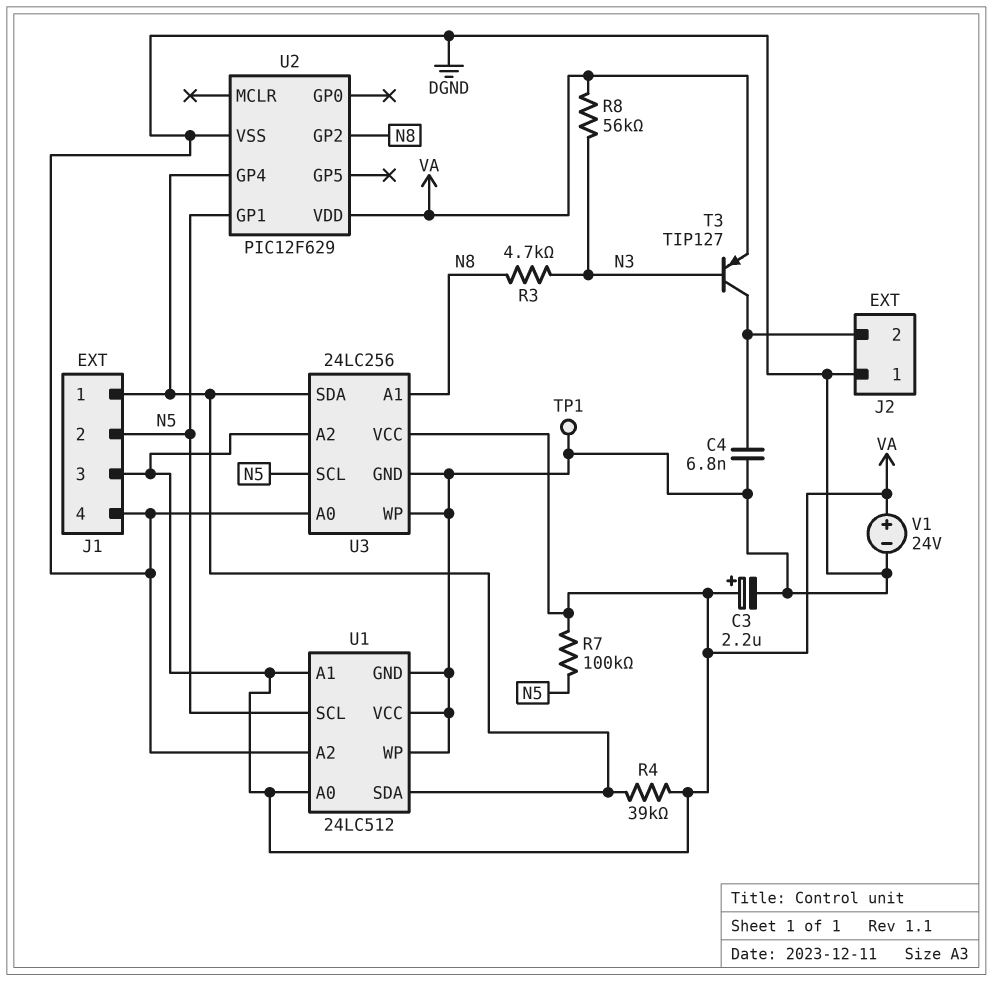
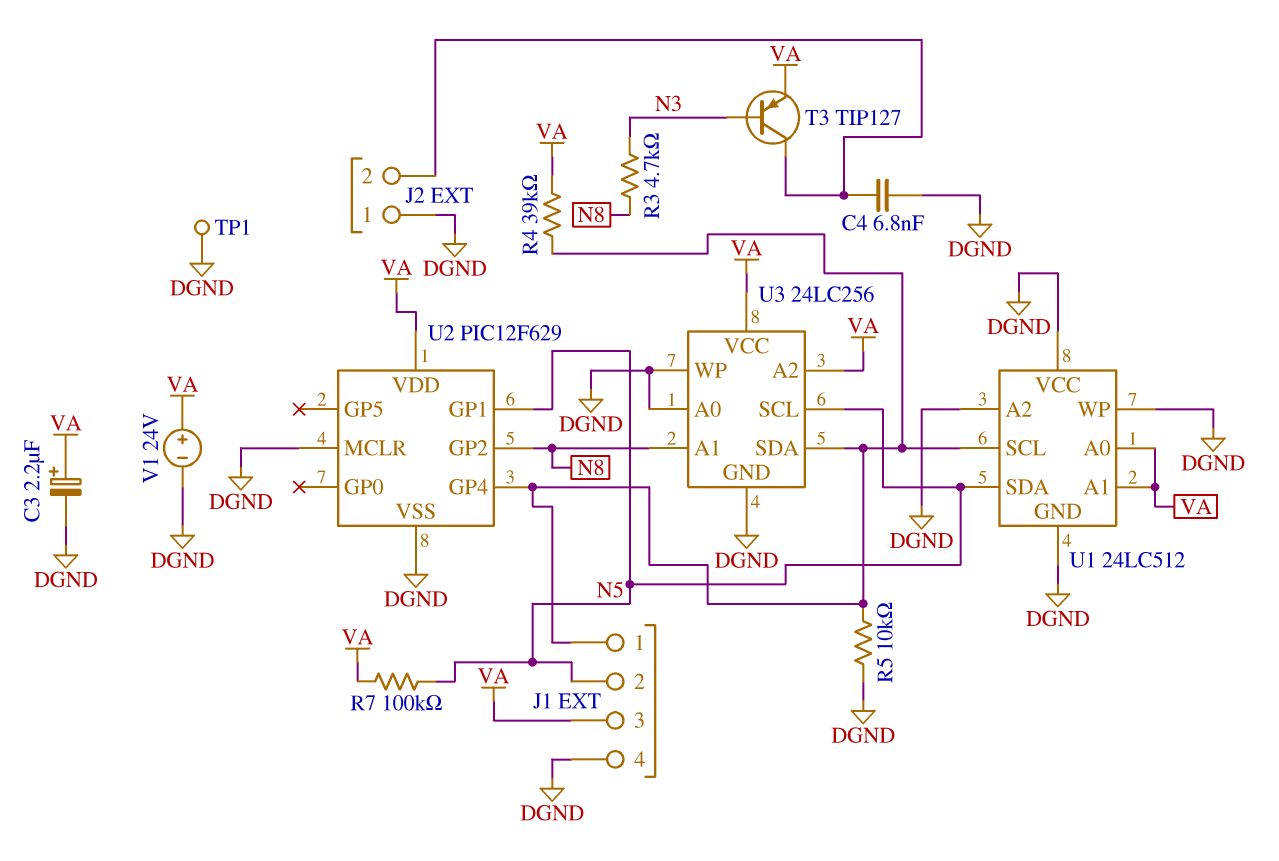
R5: none -> 10k (DGND, J1/1)
R8: 56k (N3, VA) -> none
U1 pin SCL: N5 -> J1/1
U1 pin SDA: J1/1 -> N5
U2 pin MCLR: none -> DGND

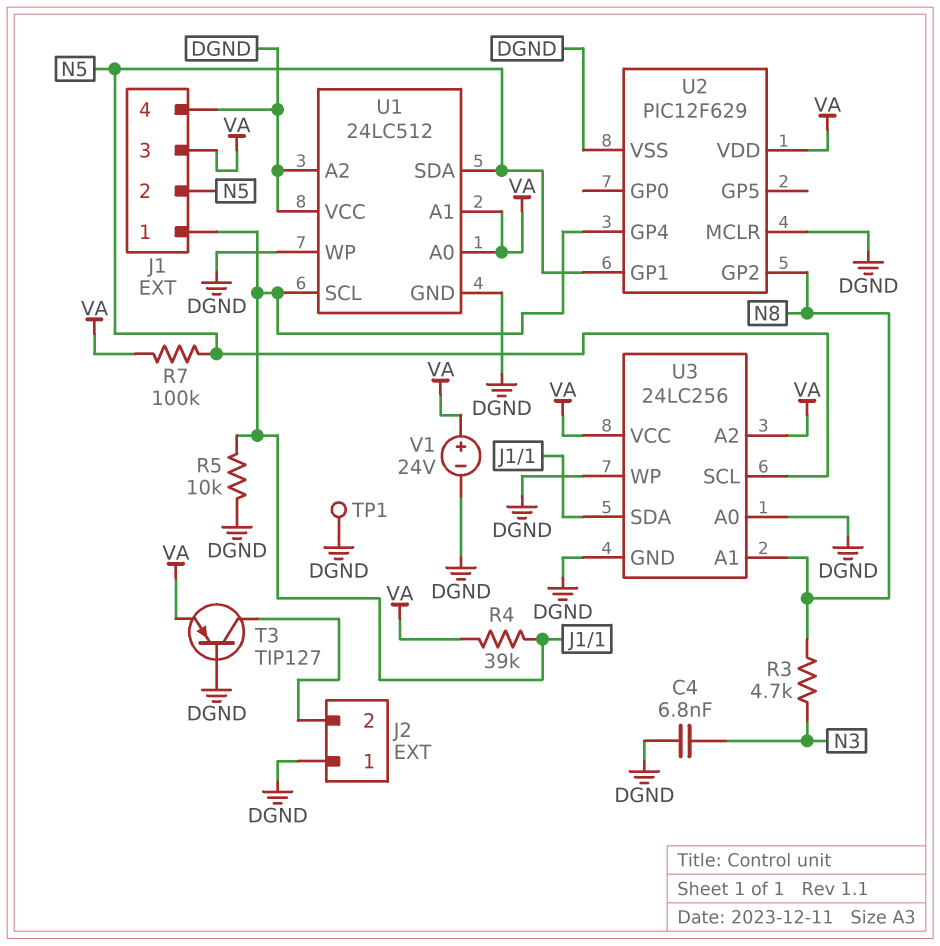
C3: 2.2uF (plus VA, minus DGND) -> none
C4: 6.8nF (DGND, J2/2) -> 6.8nF (DGND, N3)
T3: PNP TIP127 (B N3, C J2/2, E VA) -> PNP TIP127 (B DGND, C J2/2, E VA)

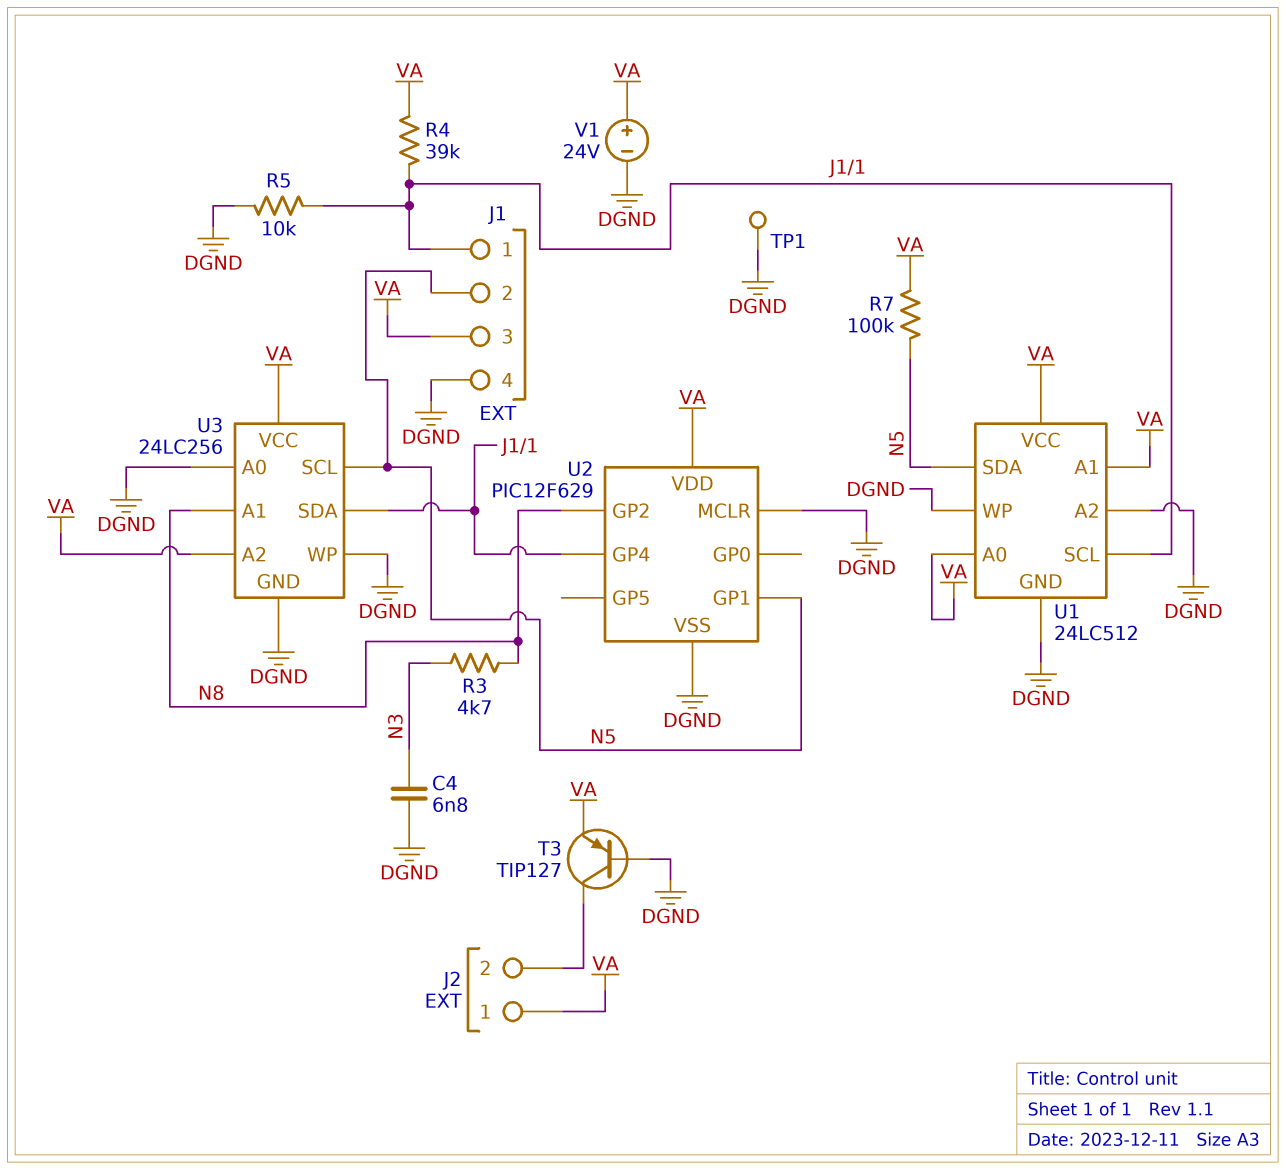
J2 pin 1: DGND -> VA
U1 pin VCC: DGND -> VA

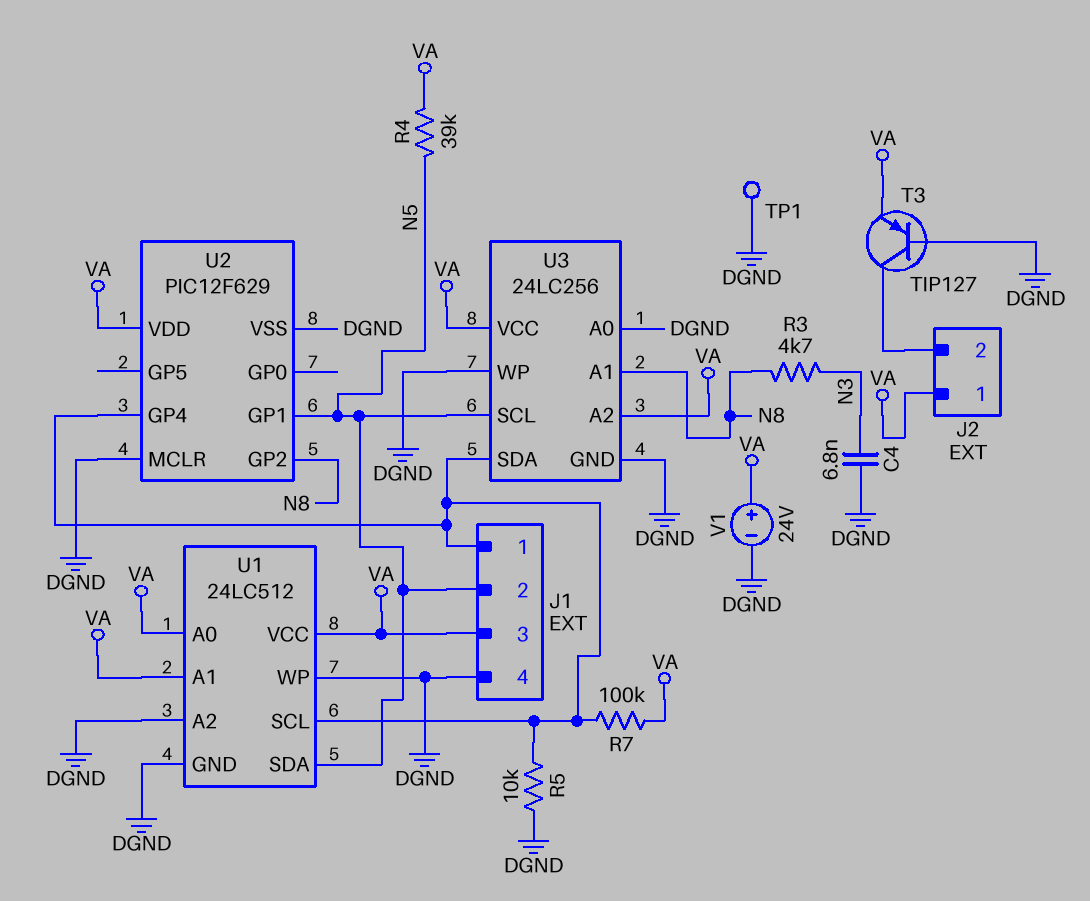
R4: 39k (J1/1, VA) -> 39k (N5, VA)
R7: 100k (N5, VA) -> 100k (J1/1, VA)

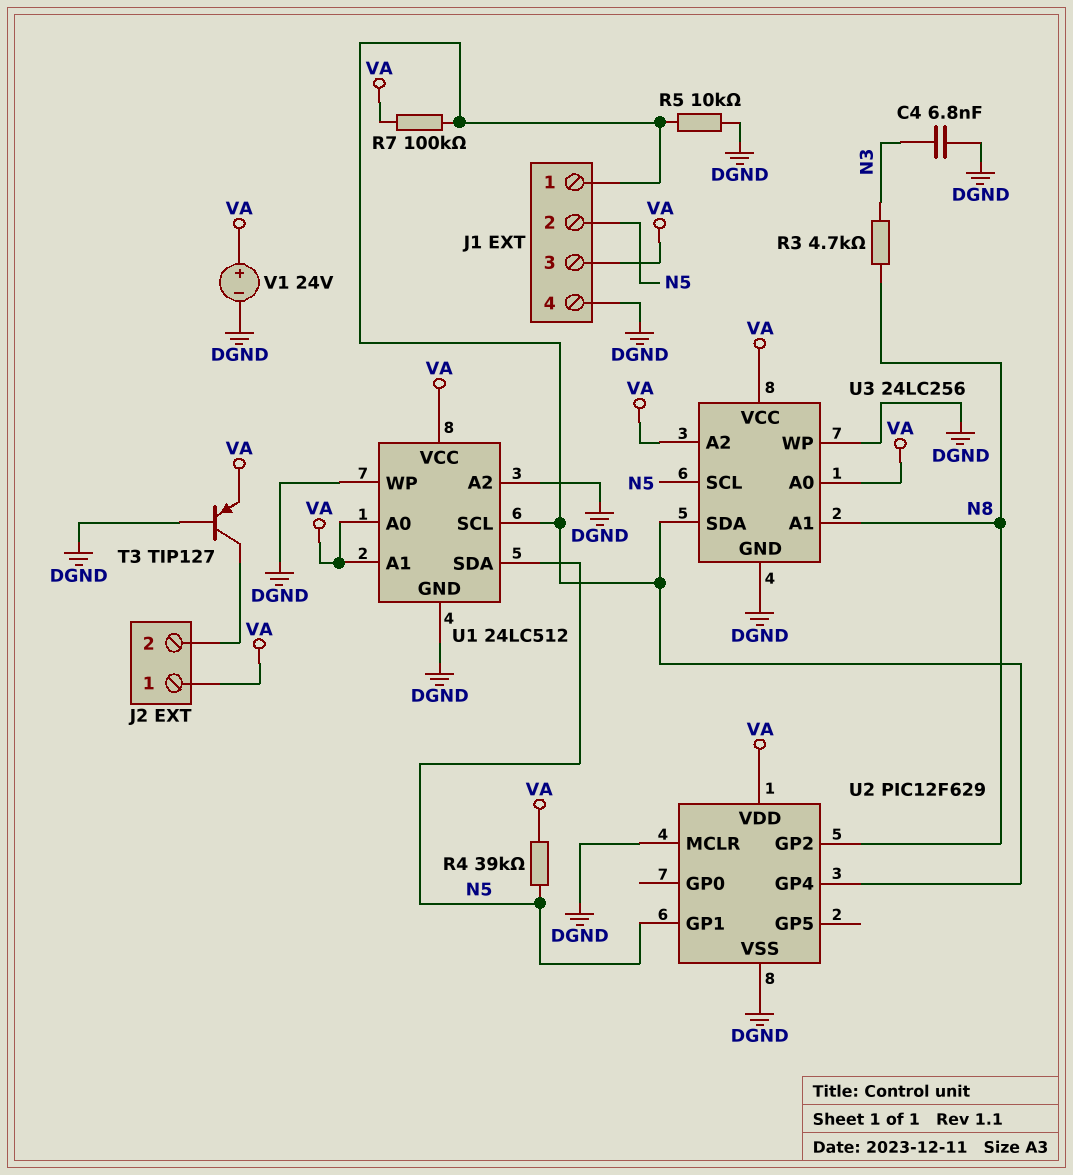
TP1: test point (DGND) -> none
U3 pin A0: DGND -> VA

